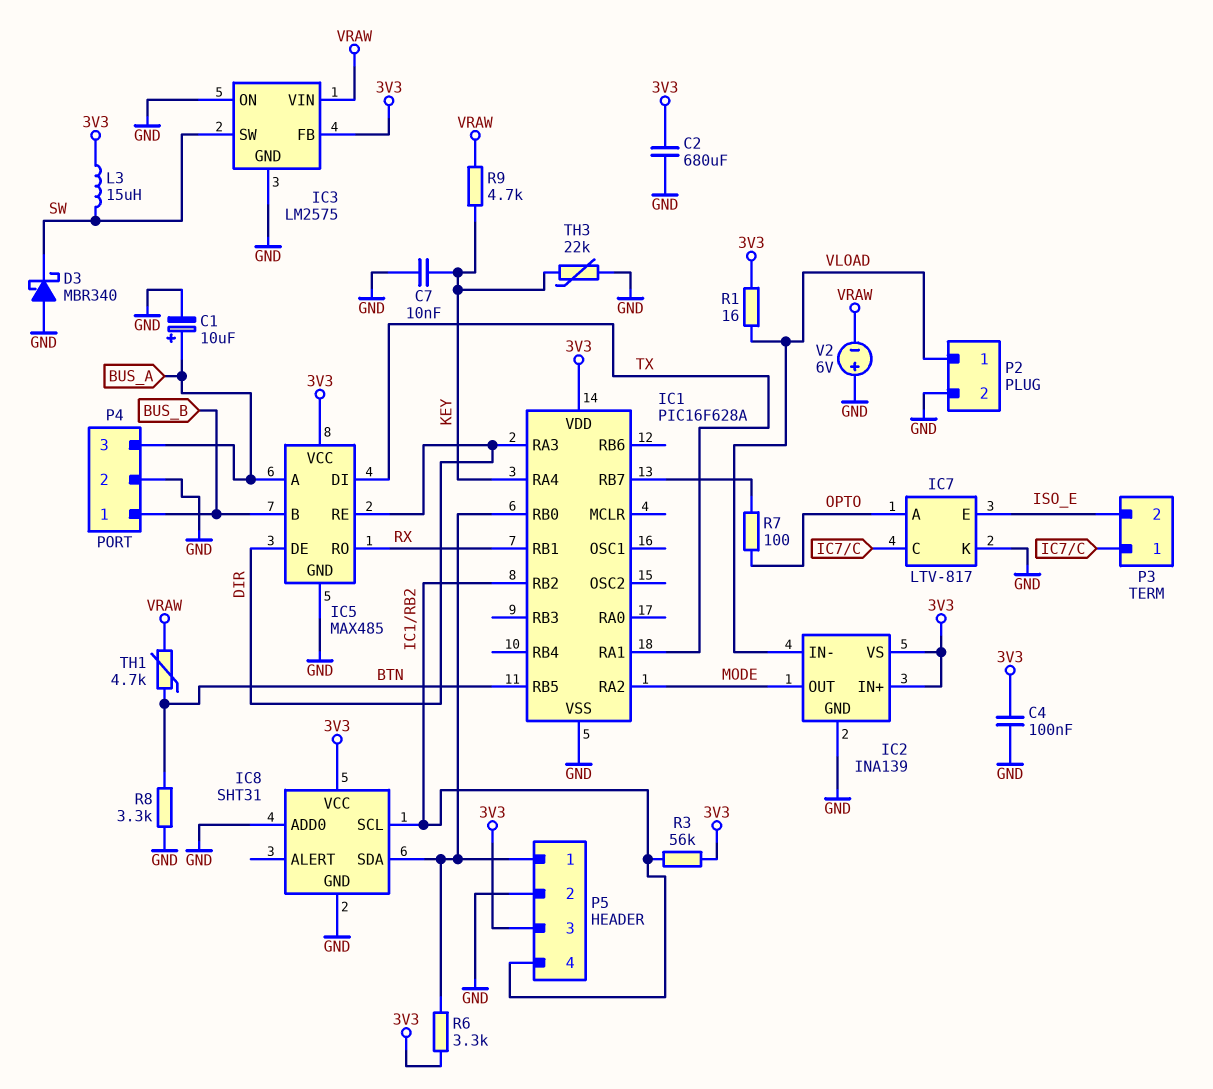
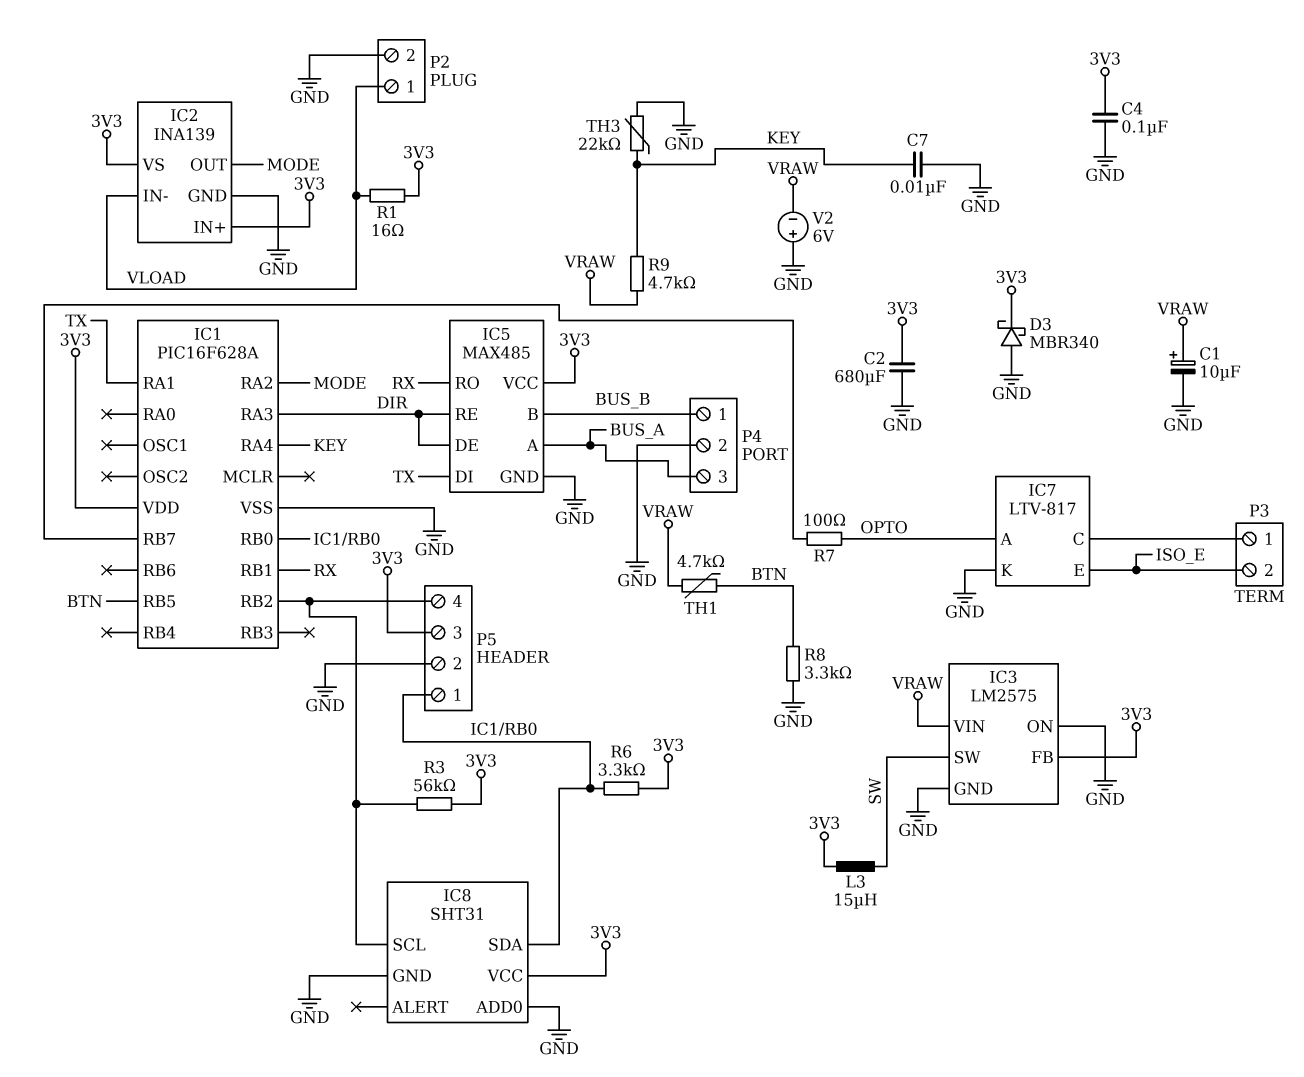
C1: 10uF (plus BUS_A, minus GND) -> 10uF (plus VRAW, minus GND)
D3: schottky MBR340 (A GND, K SW) -> schottky MBR340 (A GND, K 3V3)

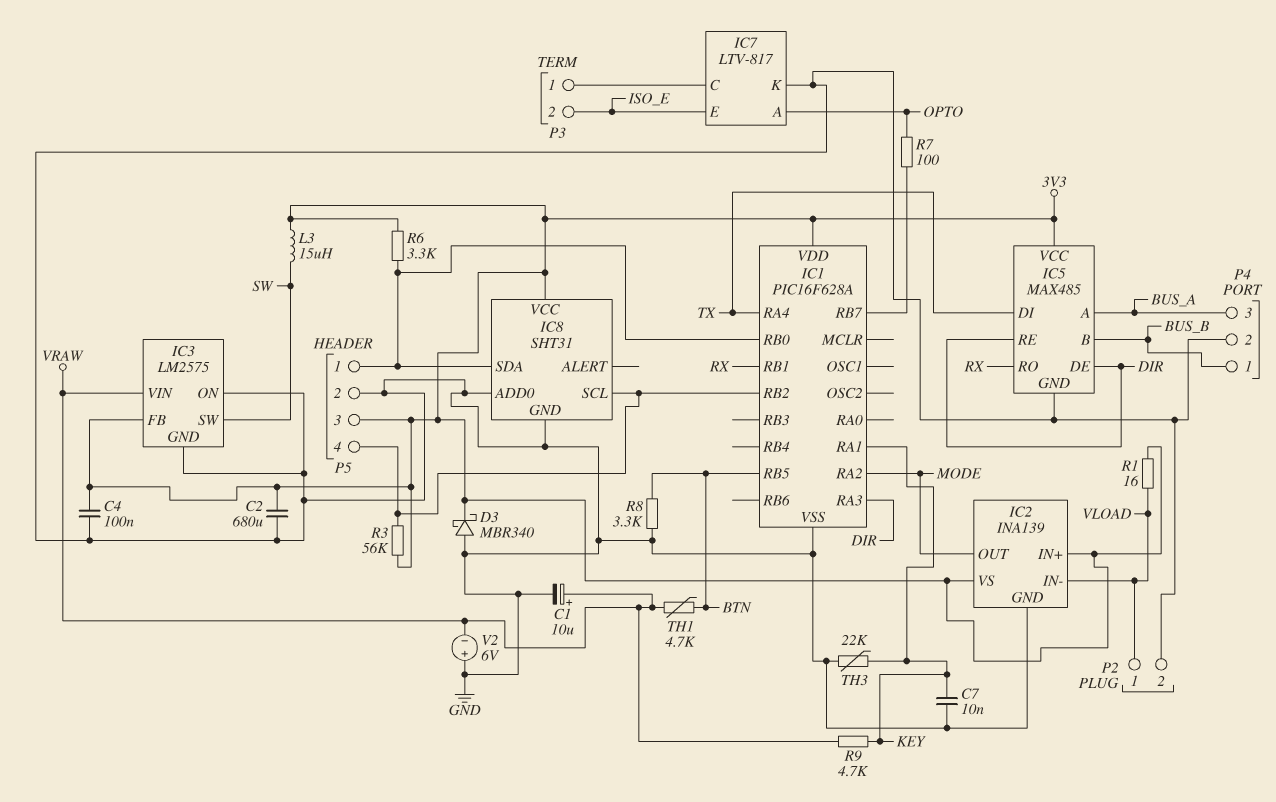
IC1 pin RA1: TX -> KEY
IC1 pin RA4: KEY -> TX

